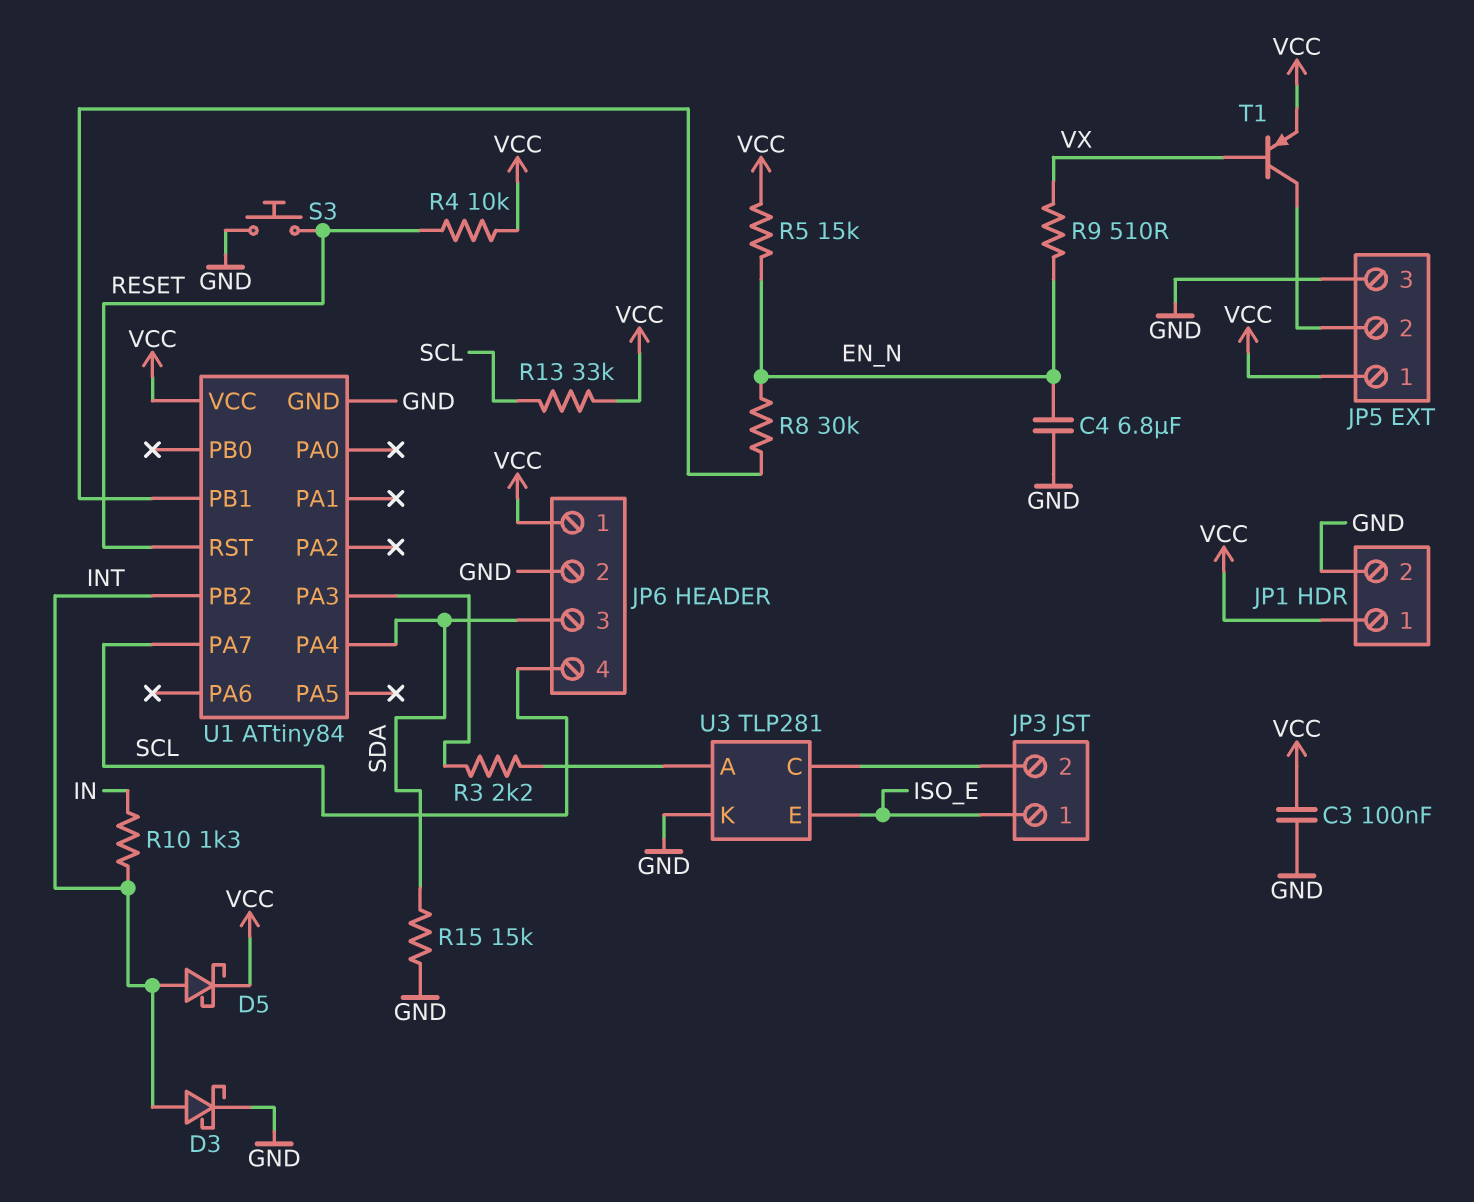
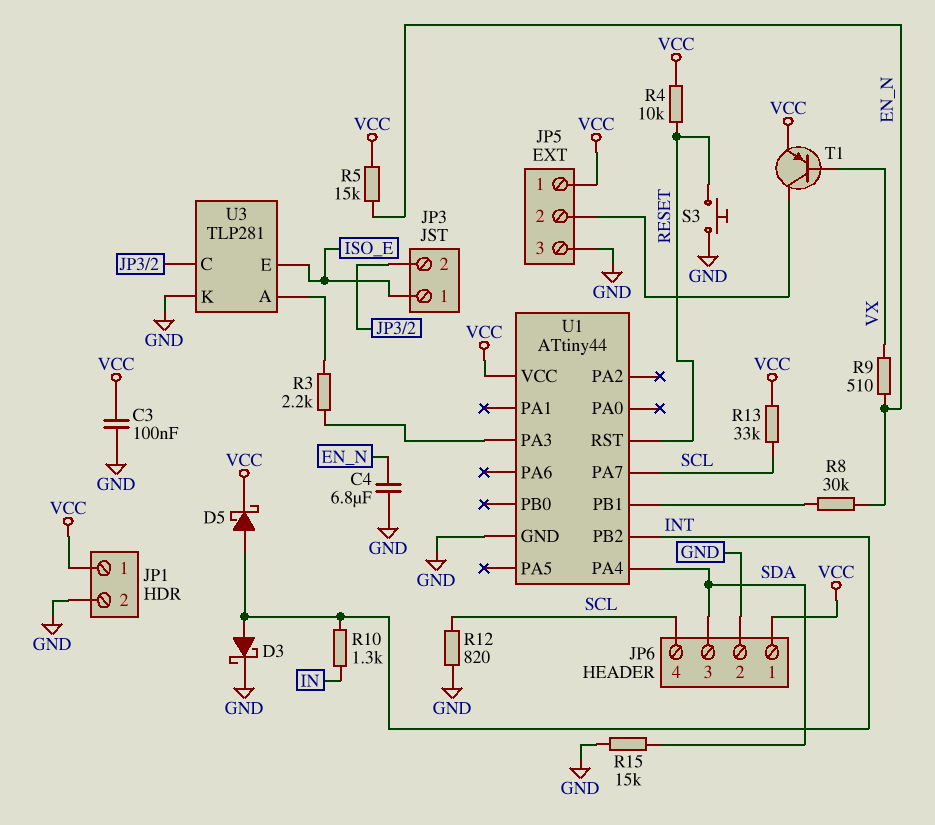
R12: none -> 820 (GND, SCL)
U1: ATtiny84 -> ATtiny44

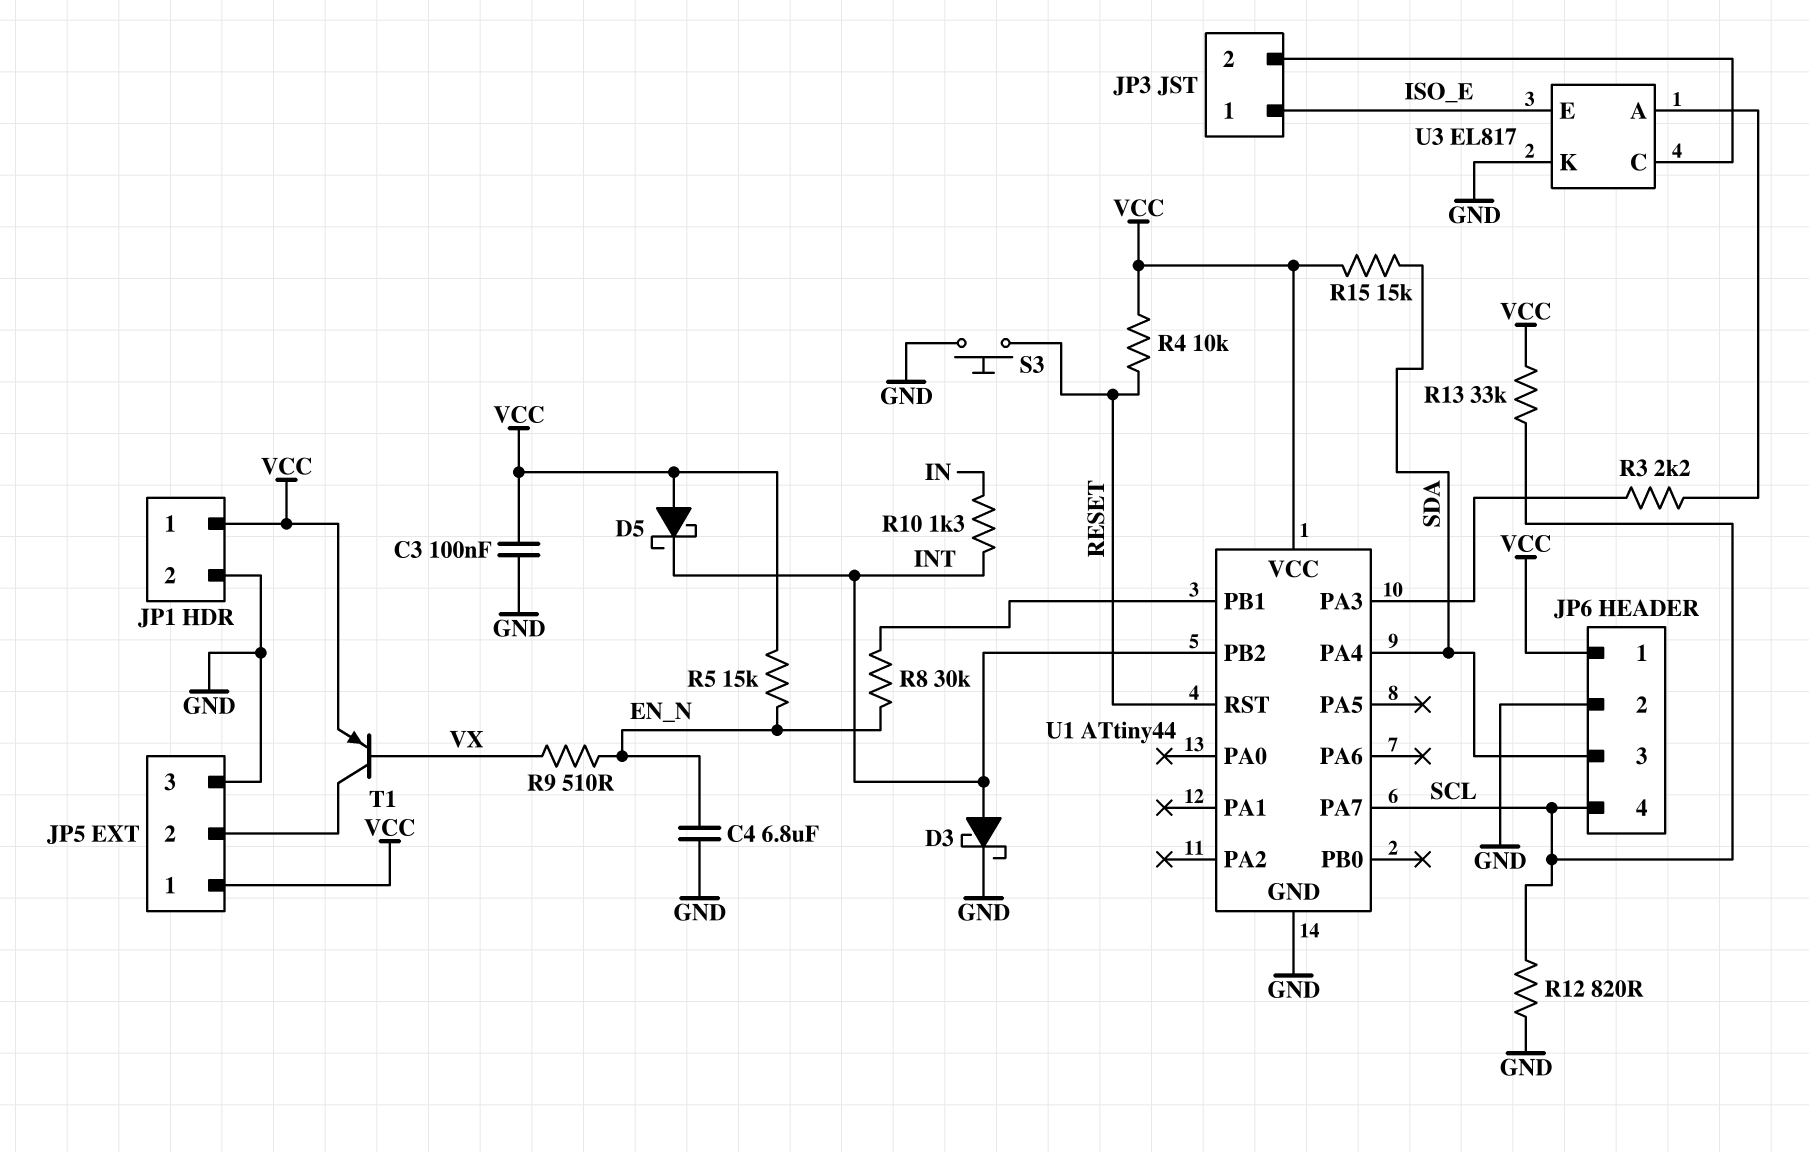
D5: schottky (A INT, K VCC) -> schottky (A VCC, K INT)
R15: 15k (GND, SDA) -> 15k (SDA, VCC)
U3: TLP281 -> EL817

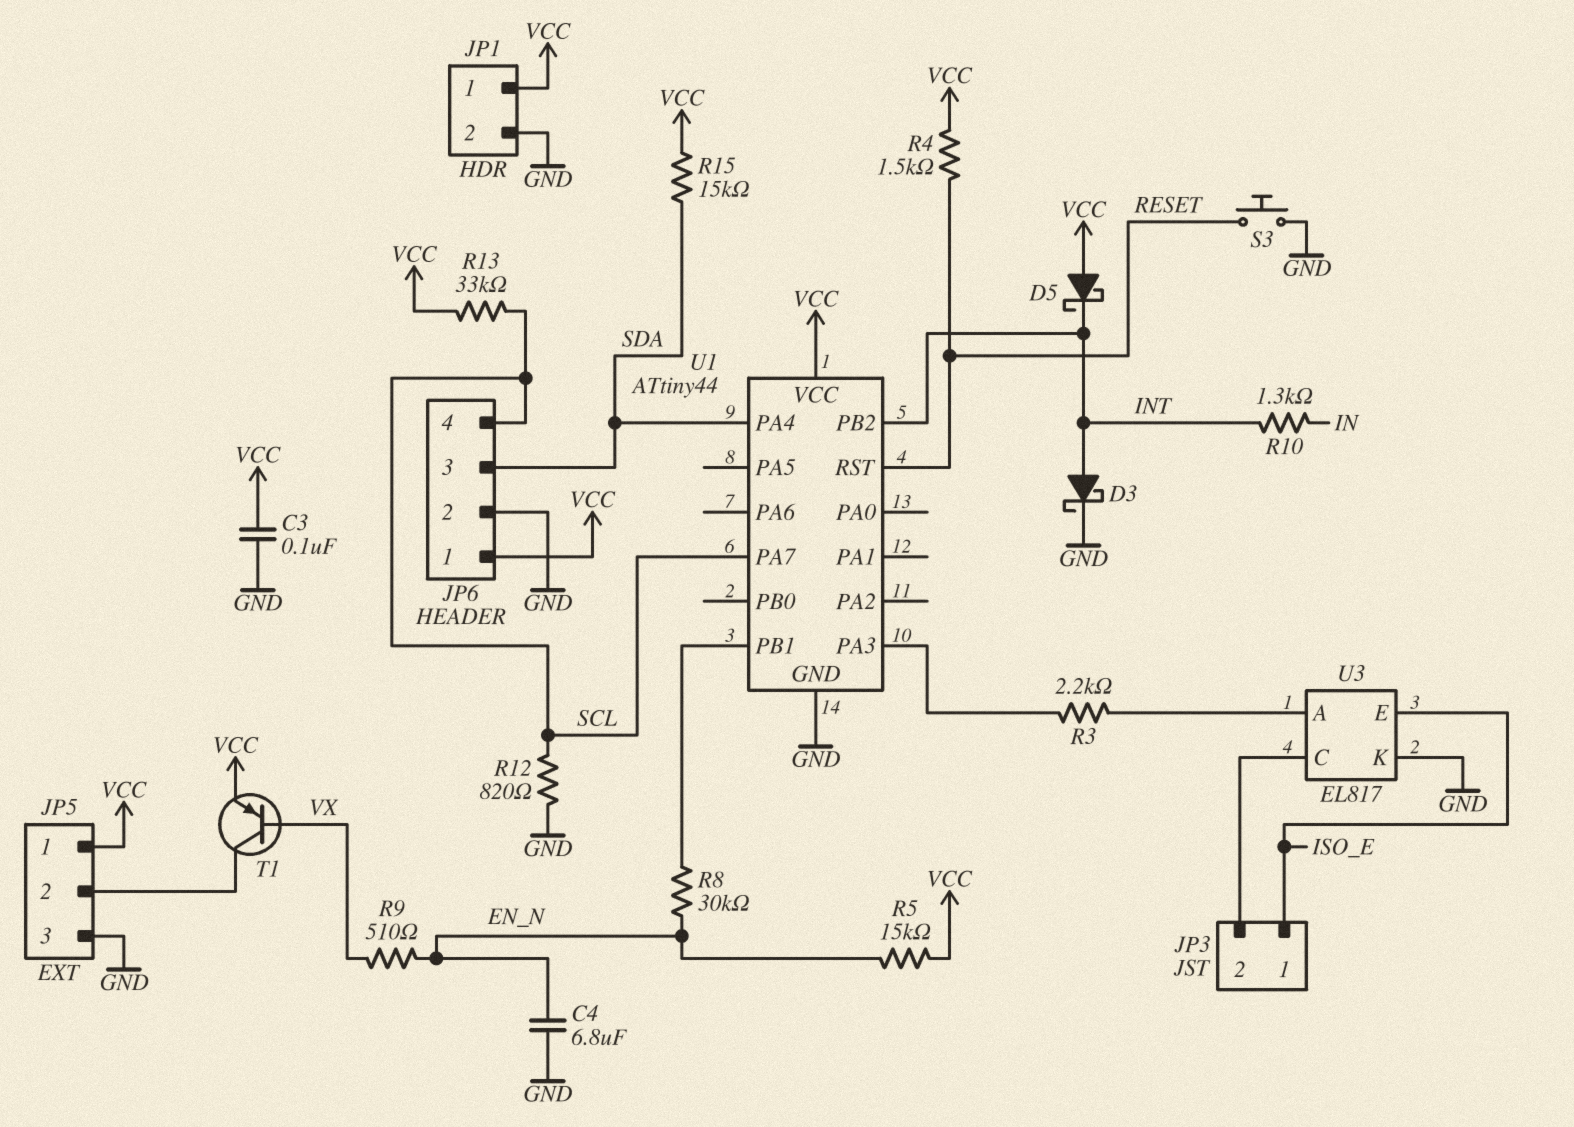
R4: 10k (RESET, VCC) -> 1.5k (RESET, VCC)

